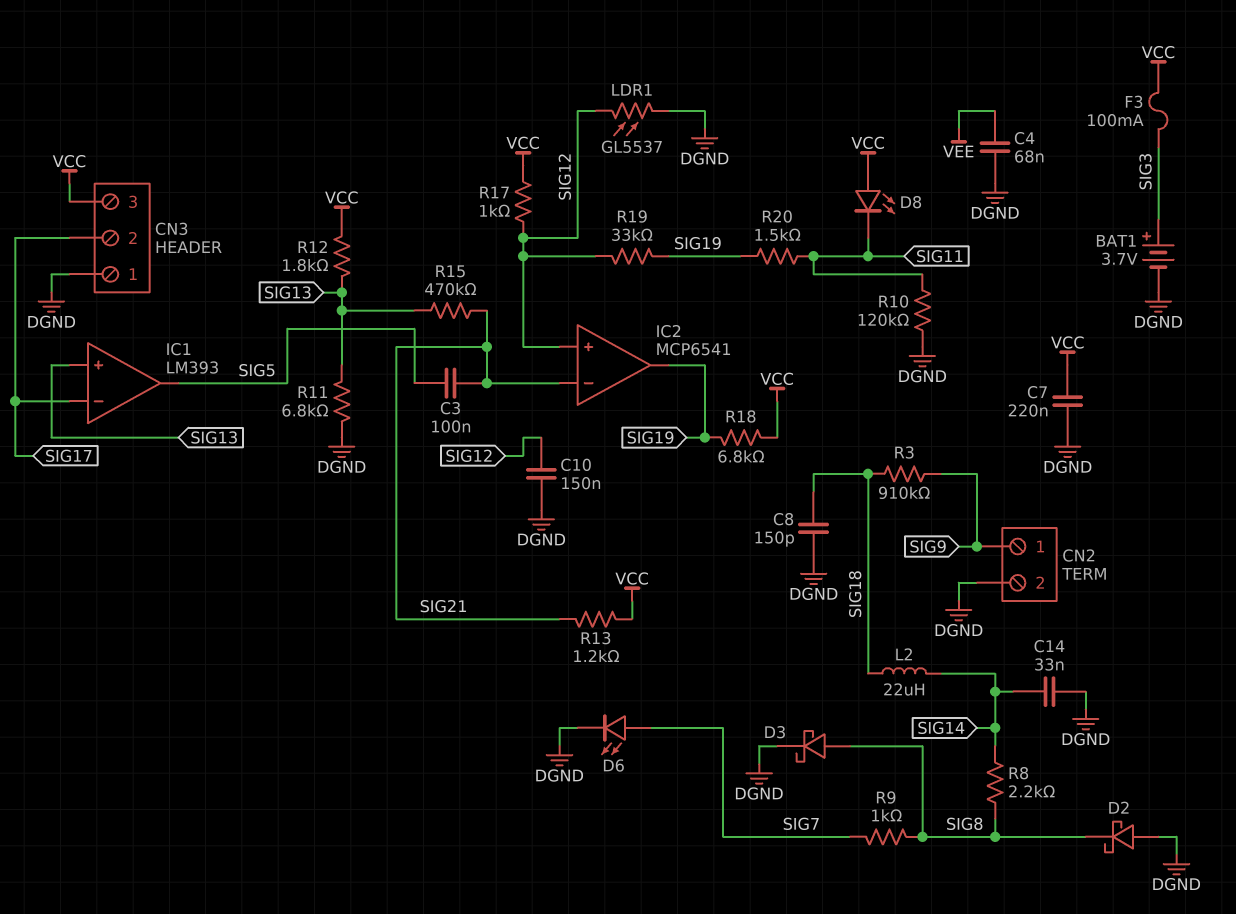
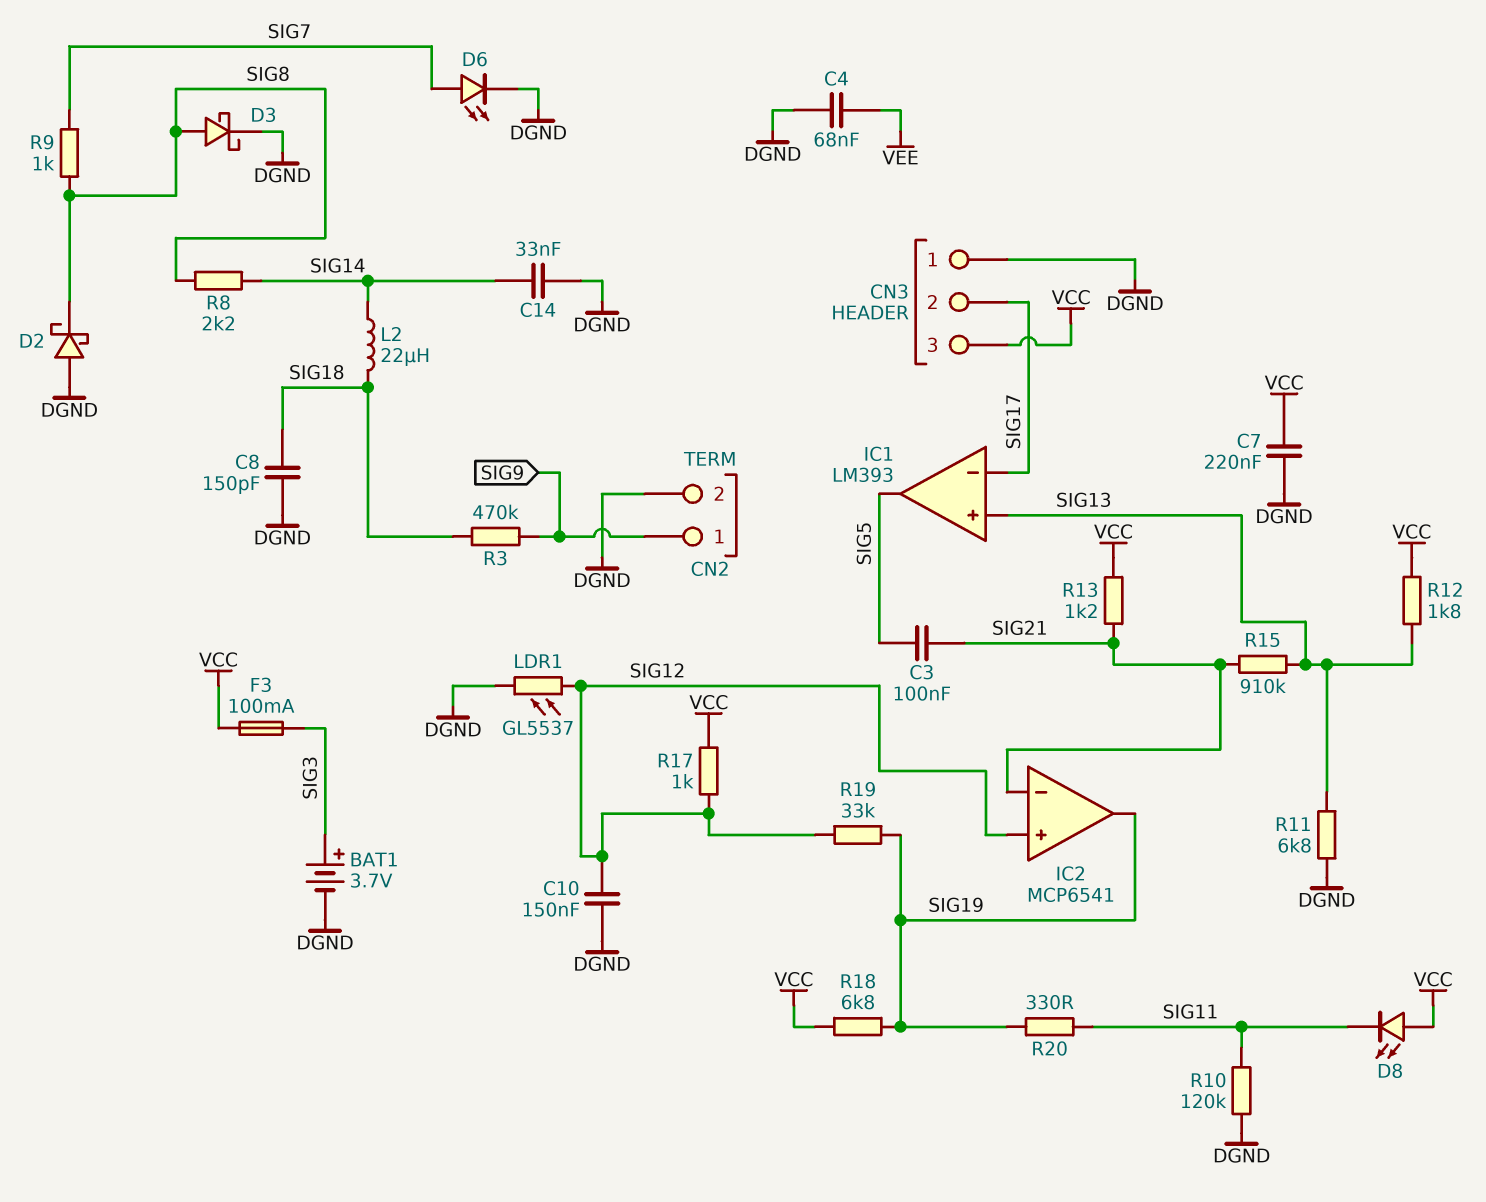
R3: 910k (SIG9, SIG18) -> 470k (SIG9, SIG18)
R15: 470k (SIG13, SIG21) -> 910k (SIG13, SIG21)
R20: 1.5k (SIG11, SIG19) -> 330 (SIG11, SIG19)

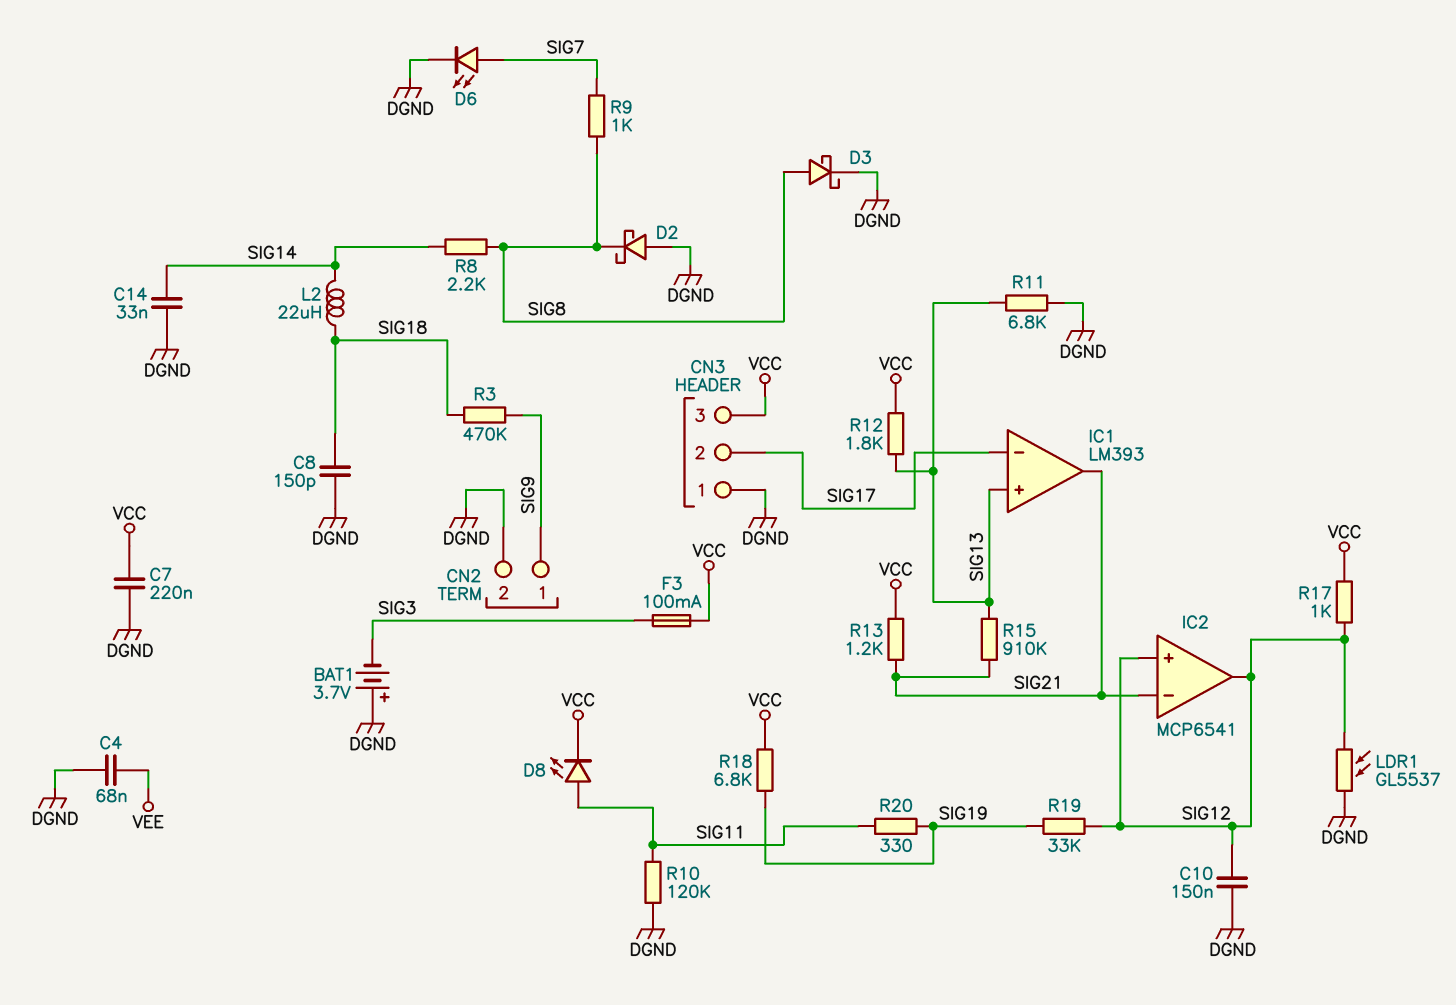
BAT1: 3.7V (plus SIG3, minus DGND) -> 3.7V (plus DGND, minus SIG3)
C3: 100nF (SIG5, SIG21) -> none
D8: LED (A VCC, K SIG11) -> LED (A SIG11, K VCC)
IC1 pin out: SIG5 -> SIG21
IC2 pin out: SIG19 -> SIG12

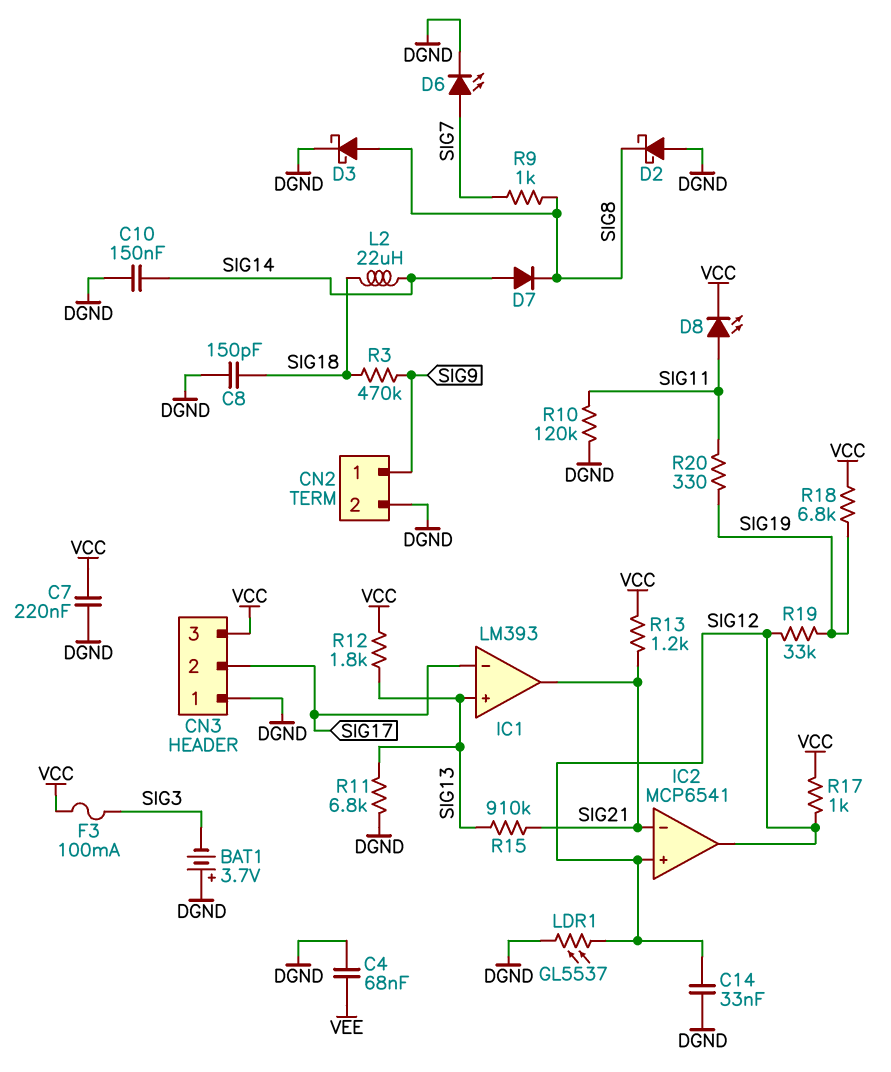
C10: 150nF (DGND, SIG12) -> 150nF (DGND, SIG14)
C14: 33nF (DGND, SIG14) -> 33nF (DGND, SIG12)
D7: none -> diode (A SIG14, K SIG8)
R8: 2.2k (SIG8, SIG14) -> none

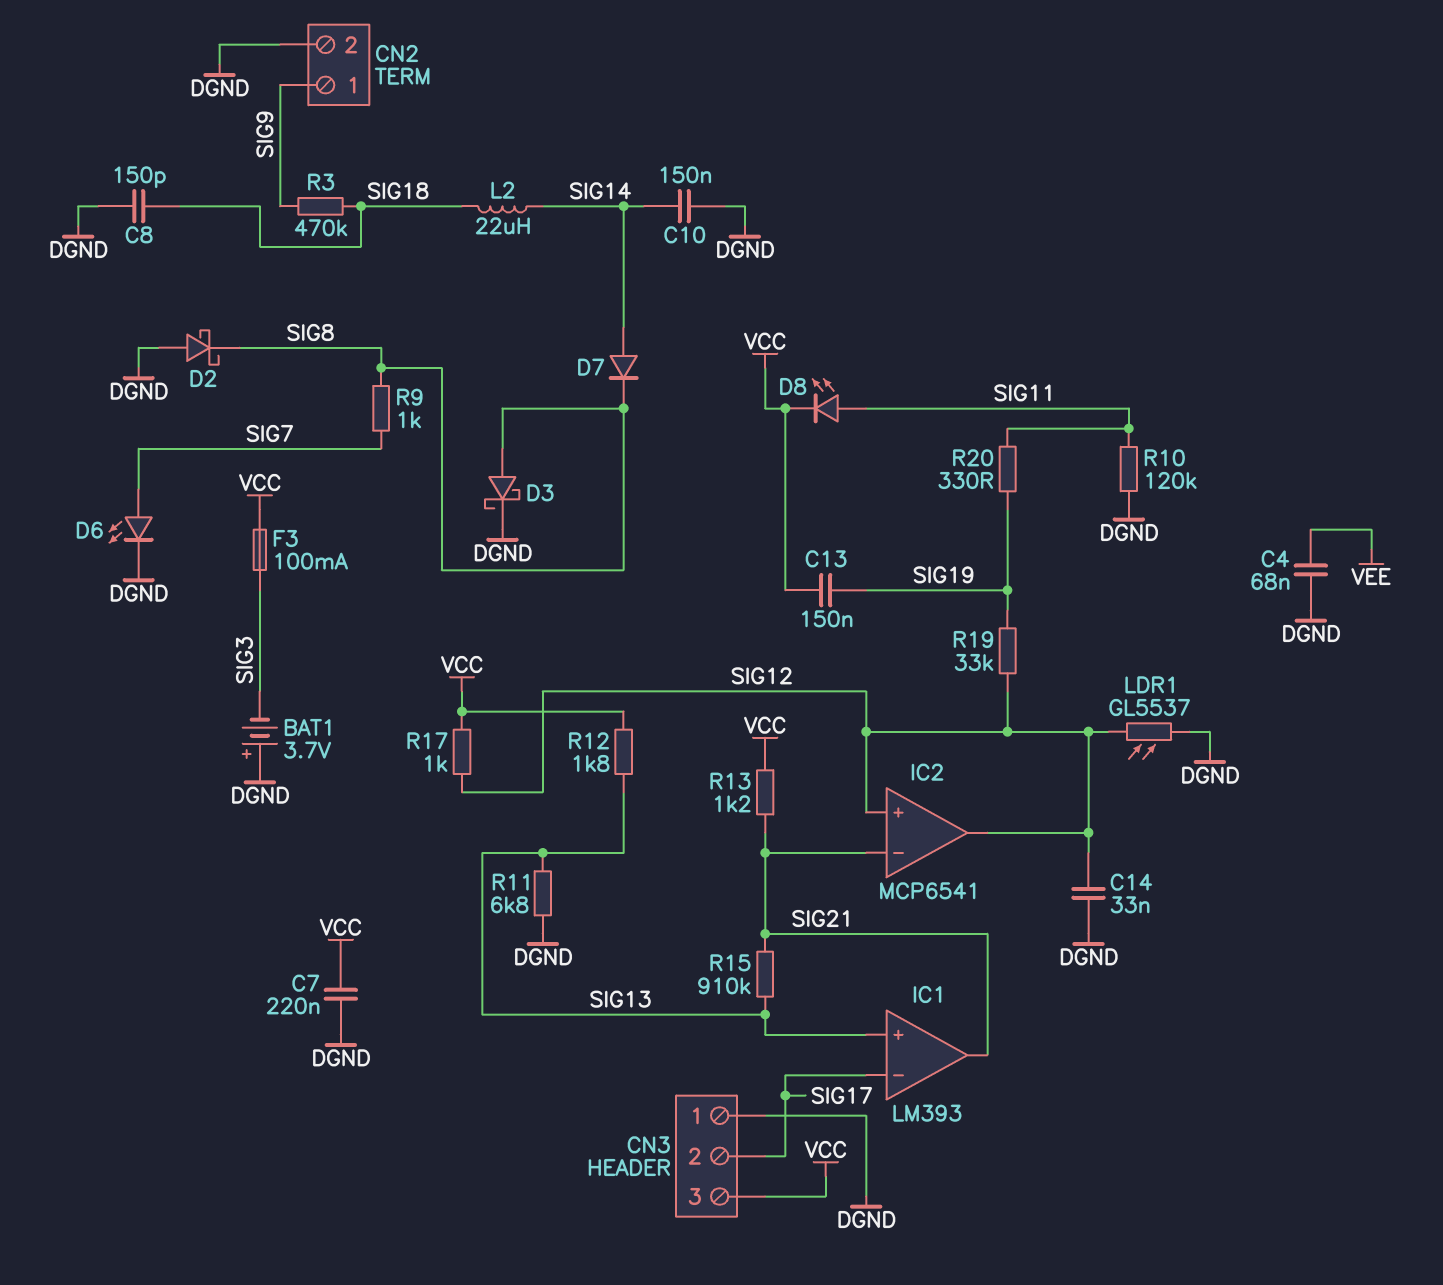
C13: none -> 150nF (SIG19, VCC)
R18: 6.8k (SIG19, VCC) -> none

